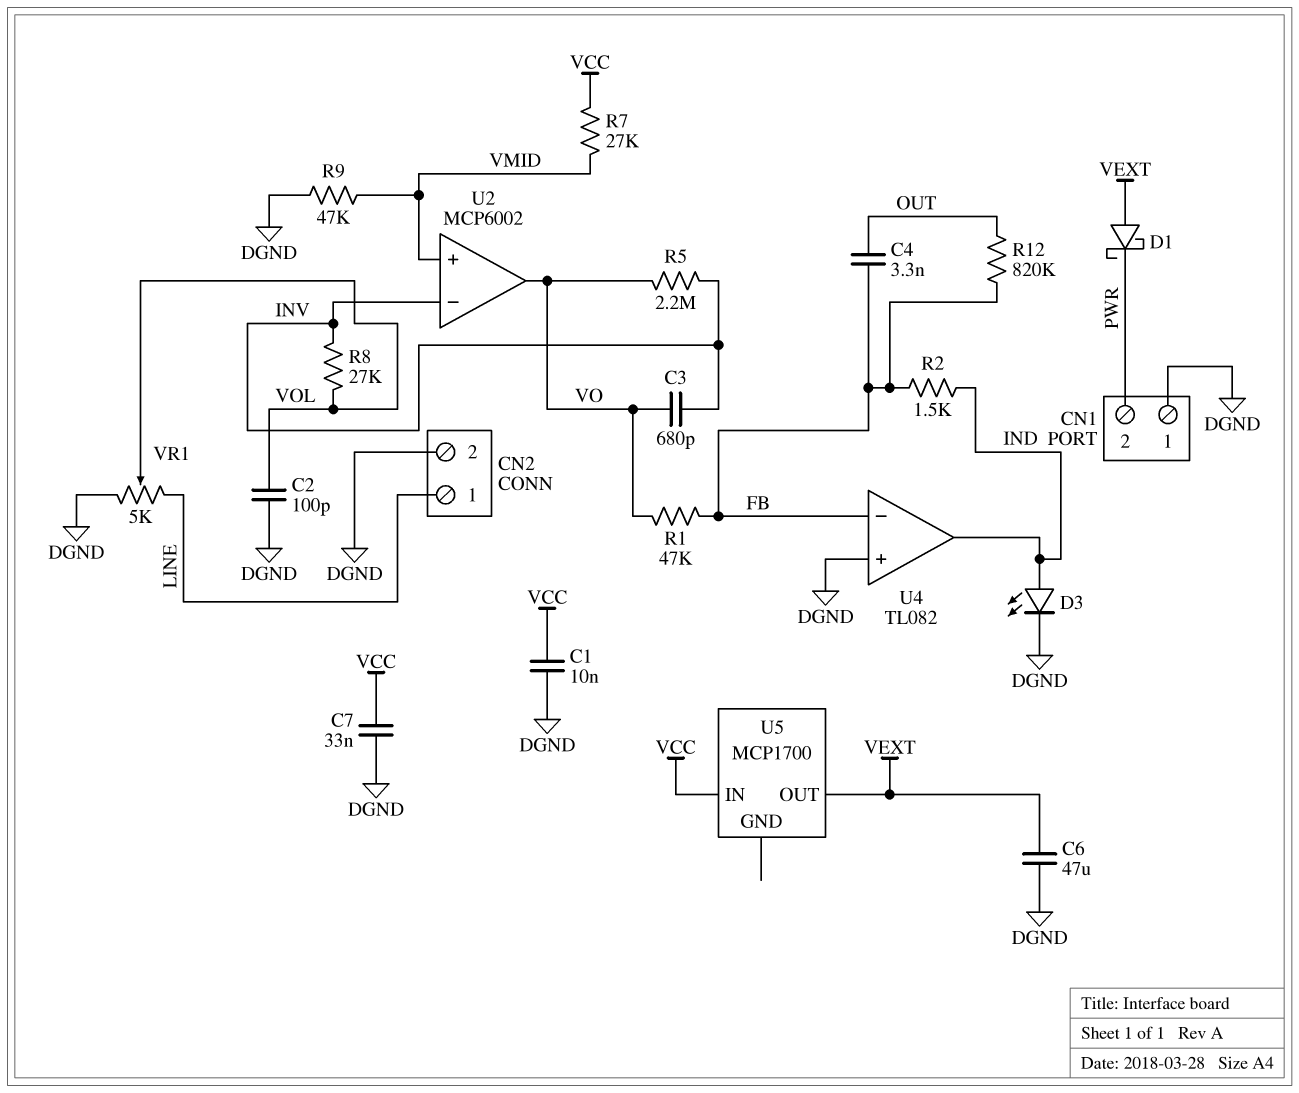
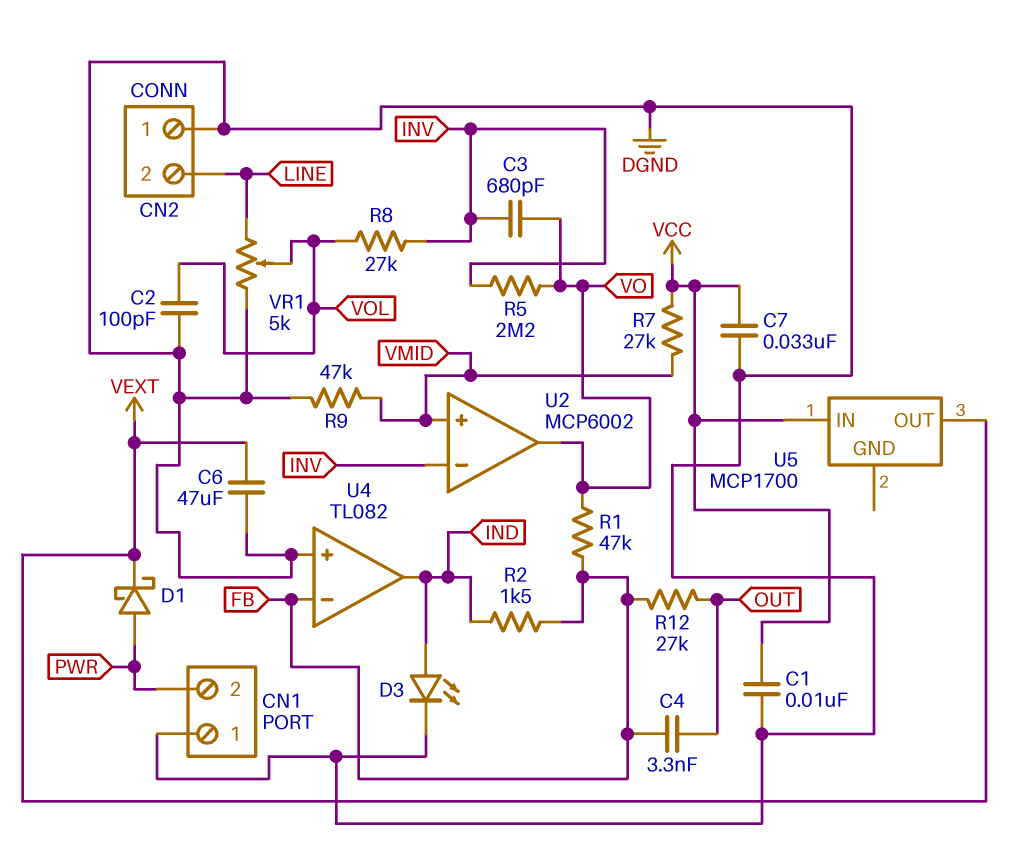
CN2 pin 1: LINE -> DGND
CN2 pin 2: DGND -> LINE
D1: schottky (A VEXT, K PWR) -> schottky (A PWR, K VEXT)
R12: 820k (FB, OUT) -> 27k (FB, OUT)

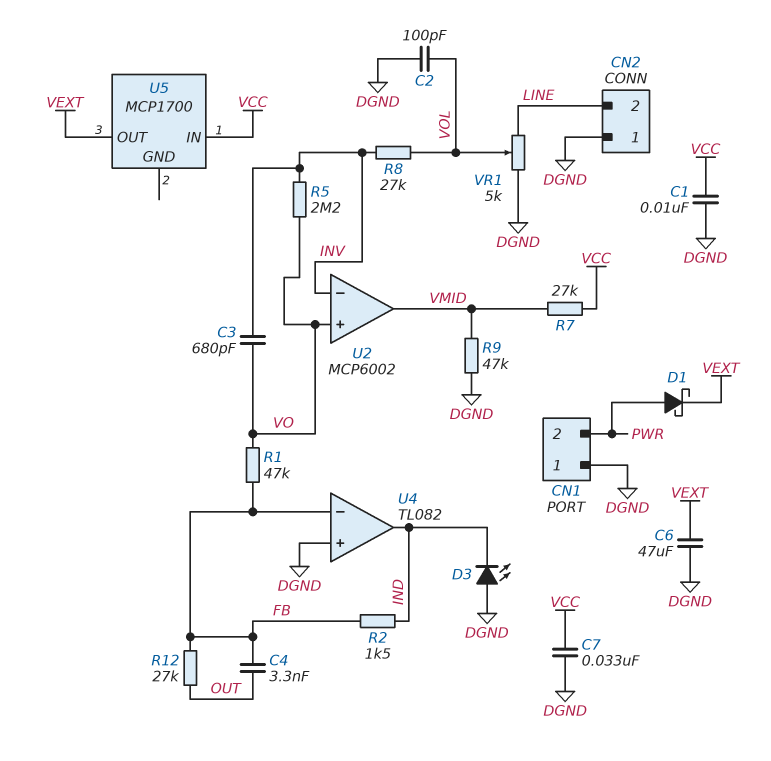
D3: LED (A IND, K DGND) -> LED (A DGND, K IND)
U2 pin in+: VMID -> VO
U2 pin out: VO -> VMID

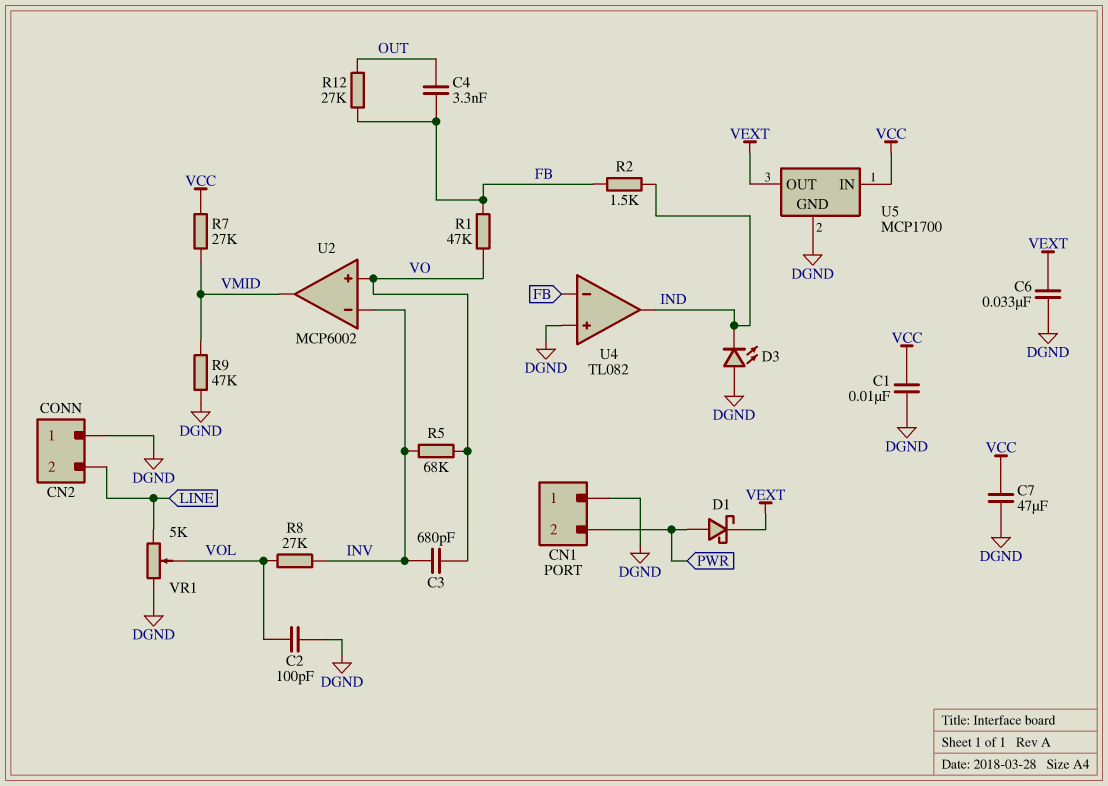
C6: 47uF (DGND, VEXT) -> 33nF (DGND, VEXT)
C7: 33nF (DGND, VCC) -> 47uF (DGND, VCC)
R5: 2.2M (INV, VO) -> 68k (INV, VO)
U5 pin GND: none -> DGND

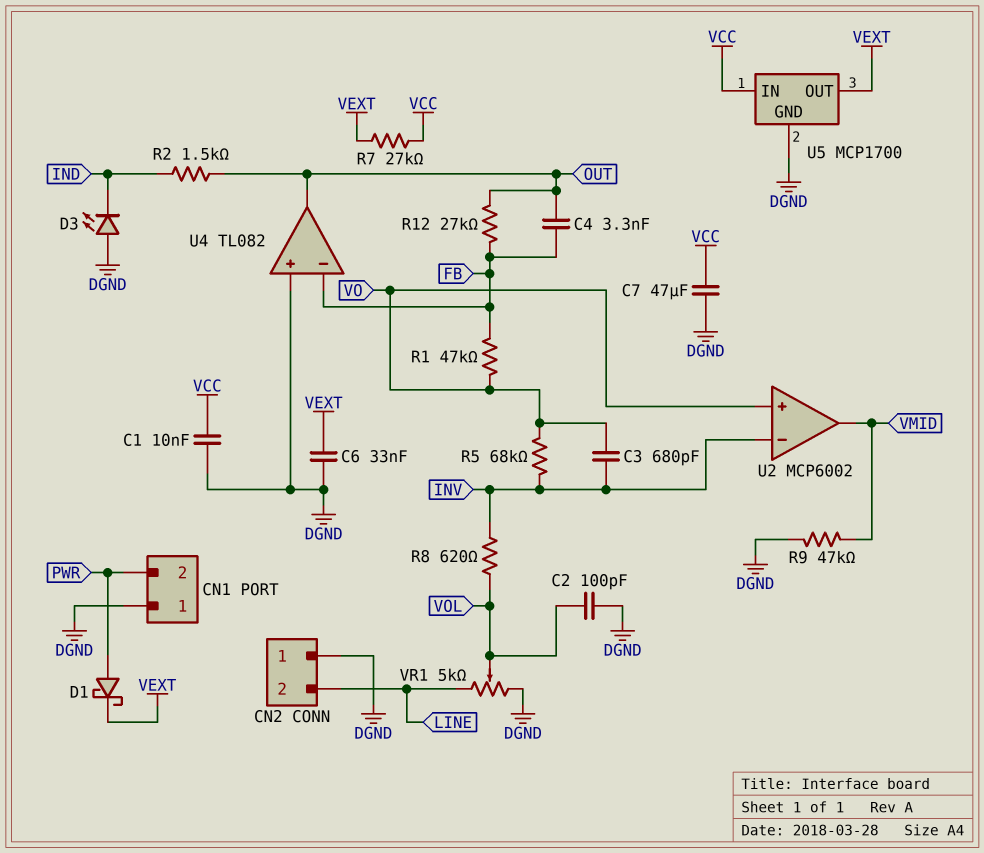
R2: 1.5k (FB, IND) -> 1.5k (IND, OUT)
R7: 27k (VCC, VMID) -> 27k (VCC, VEXT)
R8: 27k (INV, VOL) -> 620 (INV, VOL)
U4 pin out: IND -> OUT

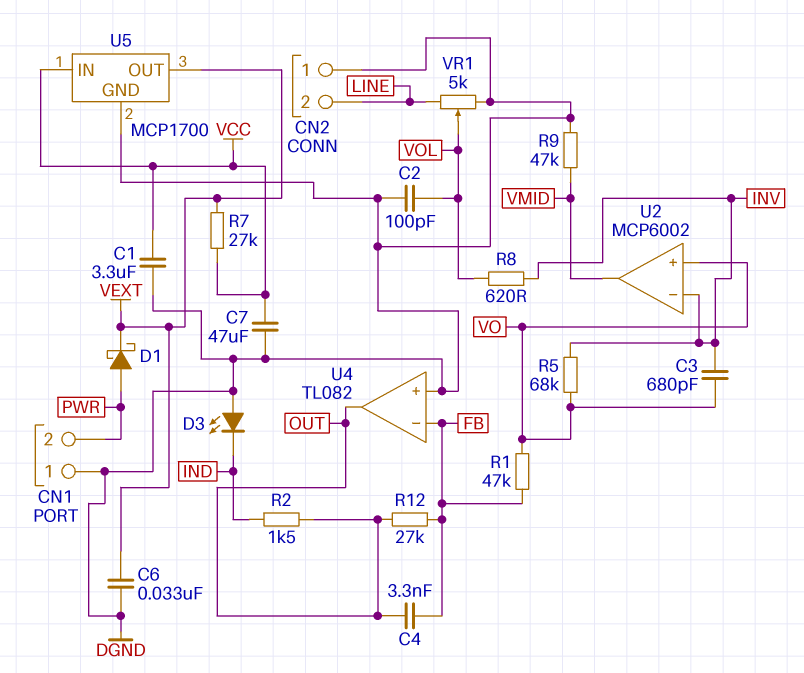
C1: 10nF (DGND, VCC) -> 3.3uF (DGND, VCC)

